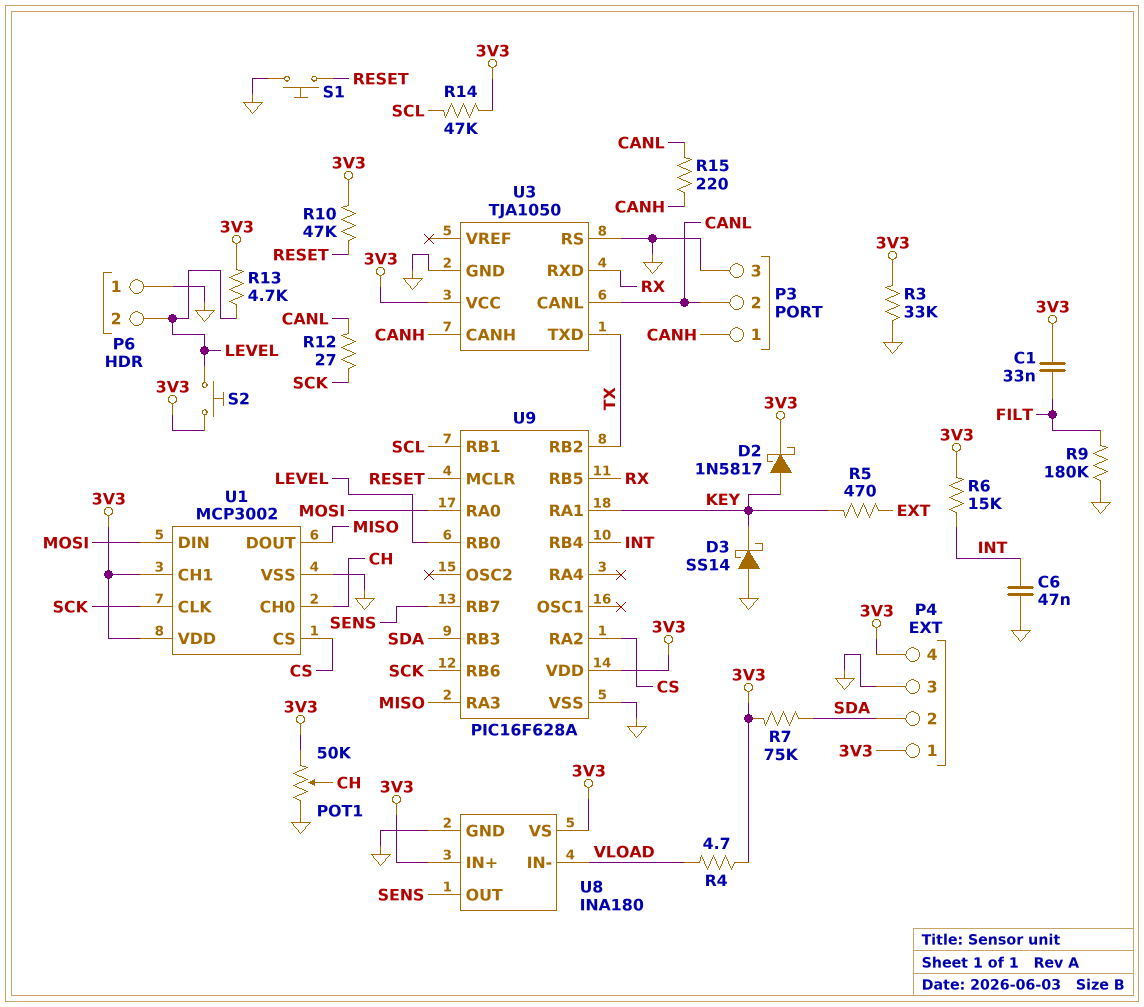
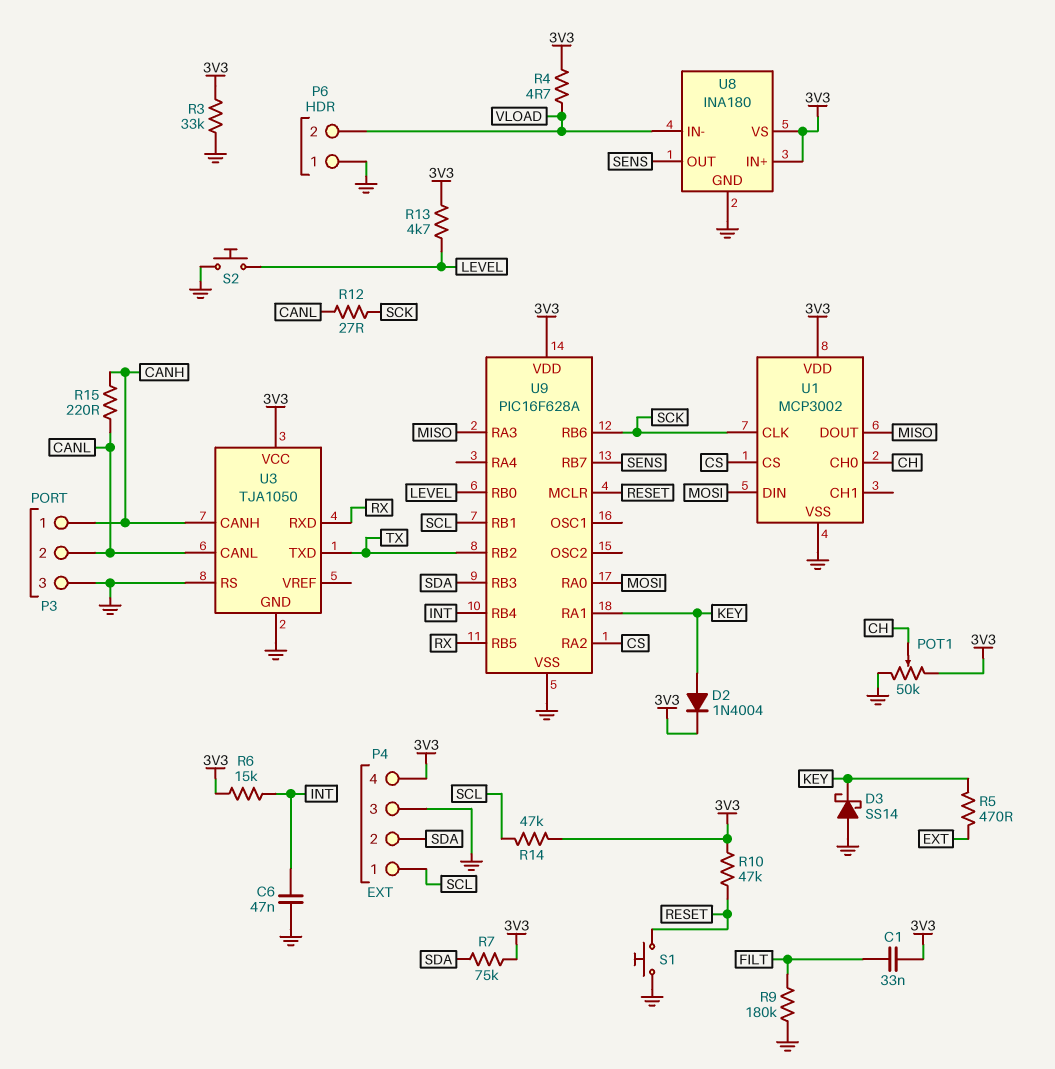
D2: schottky 1N5817 (A KEY, K 3V3) -> diode 1N4004 (A KEY, K 3V3)
P4 pin 1: 3V3 -> SCL
P6 pin 2: LEVEL -> VLOAD
S2: button (3V3, LEVEL) -> button (GND, LEVEL)
U1 pin CH1: 3V3 -> none

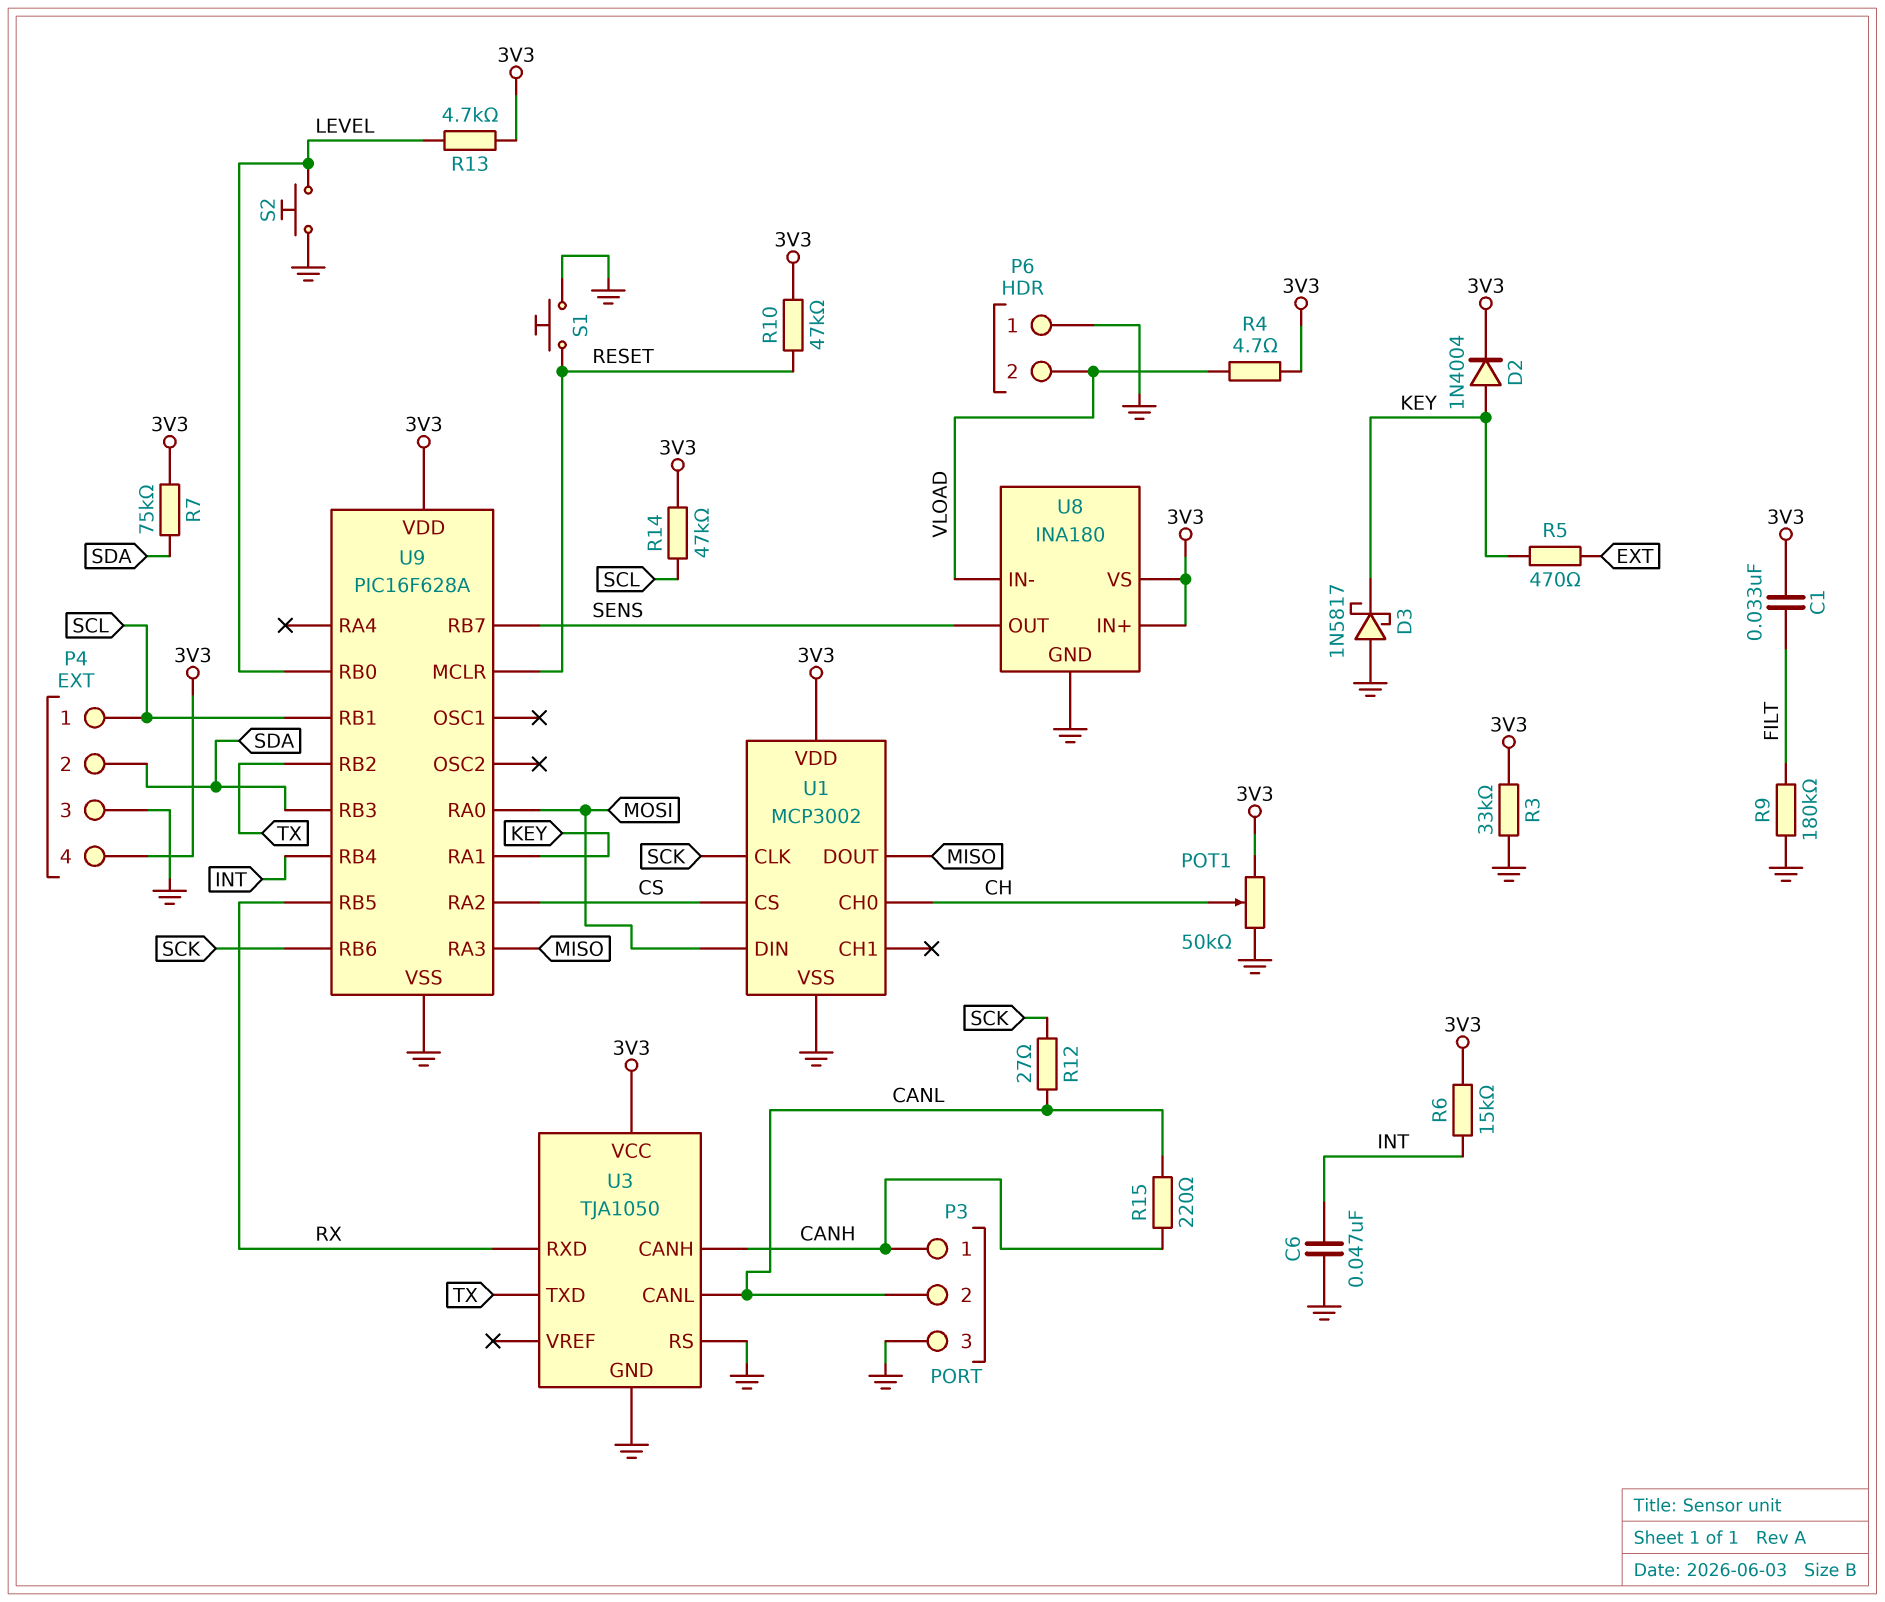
D3: schottky SS14 (A GND, K KEY) -> schottky 1N5817 (A GND, K KEY)

